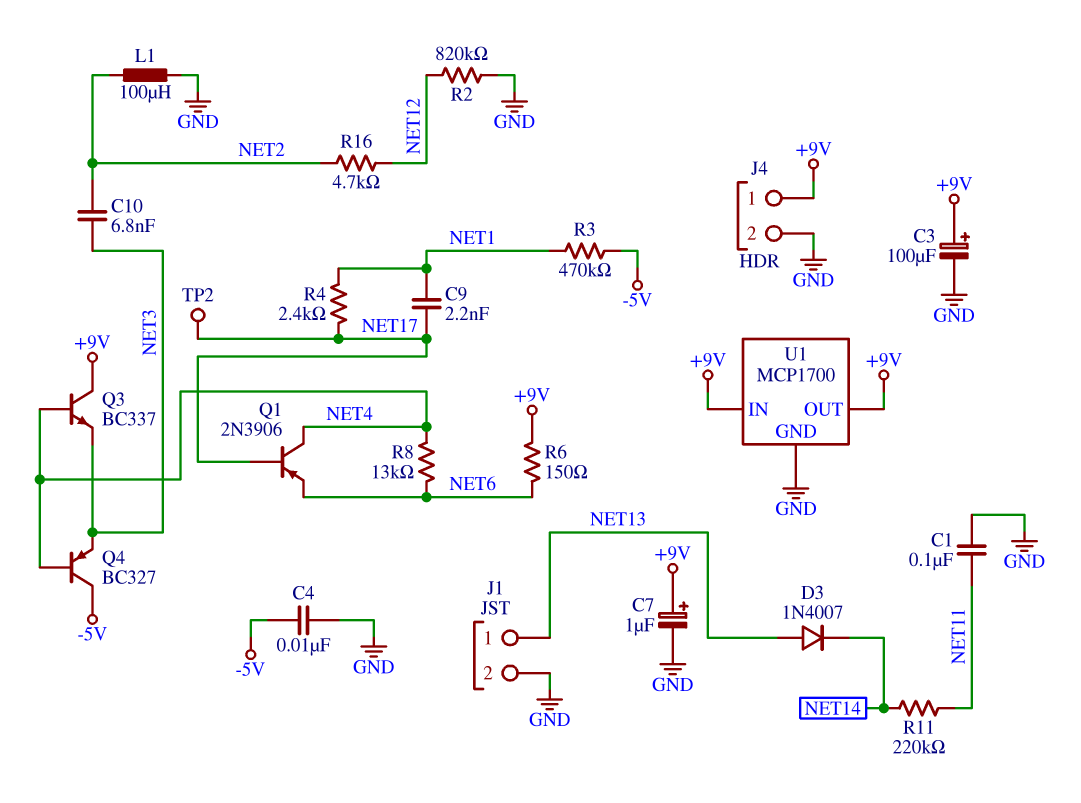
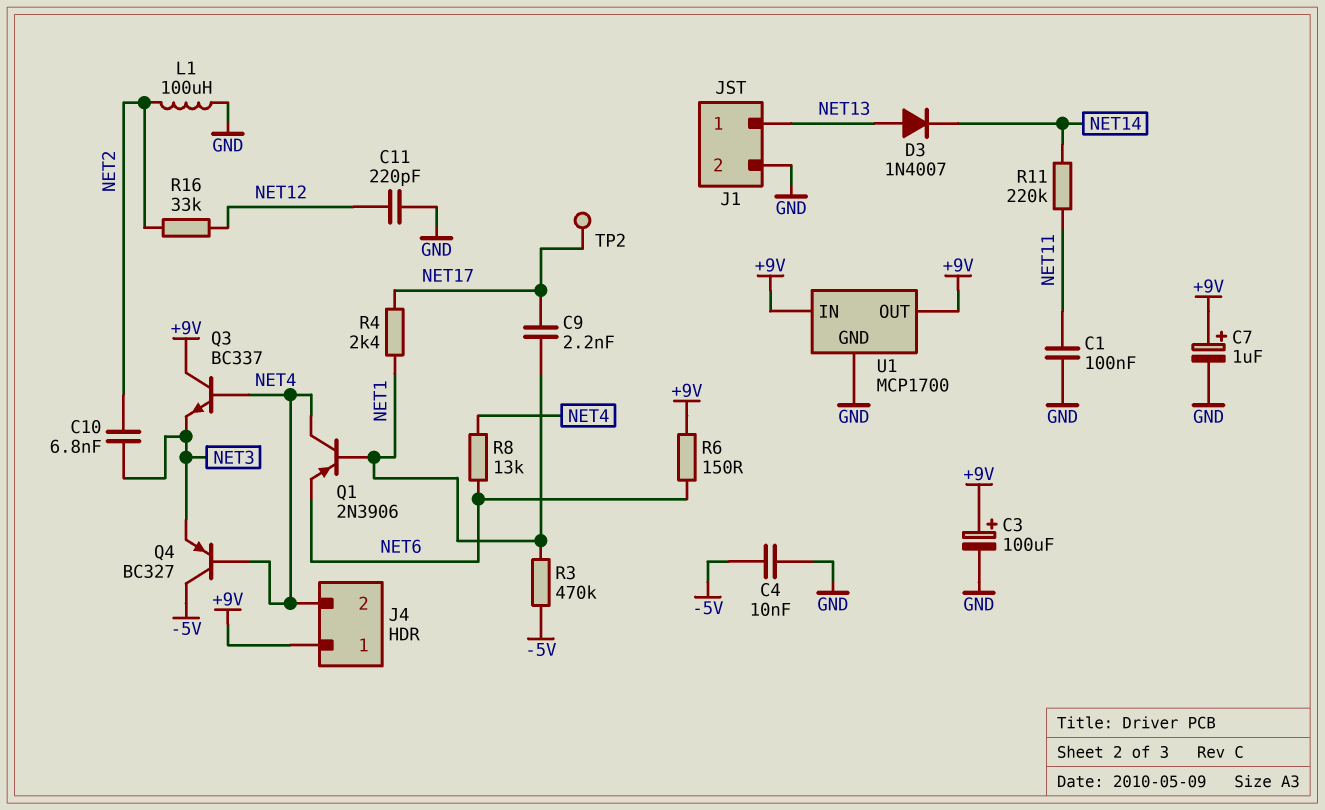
C11: none -> 220pF (GND, NET12)
J4 pin 2: GND -> NET4
Q1: PNP 2N3906 (B NET17, C NET4, E NET6) -> PNP 2N3906 (B NET1, C NET4, E NET6)
R2: 820k (GND, NET12) -> none
R16: 4.7k (NET2, NET12) -> 33k (NET2, NET12)

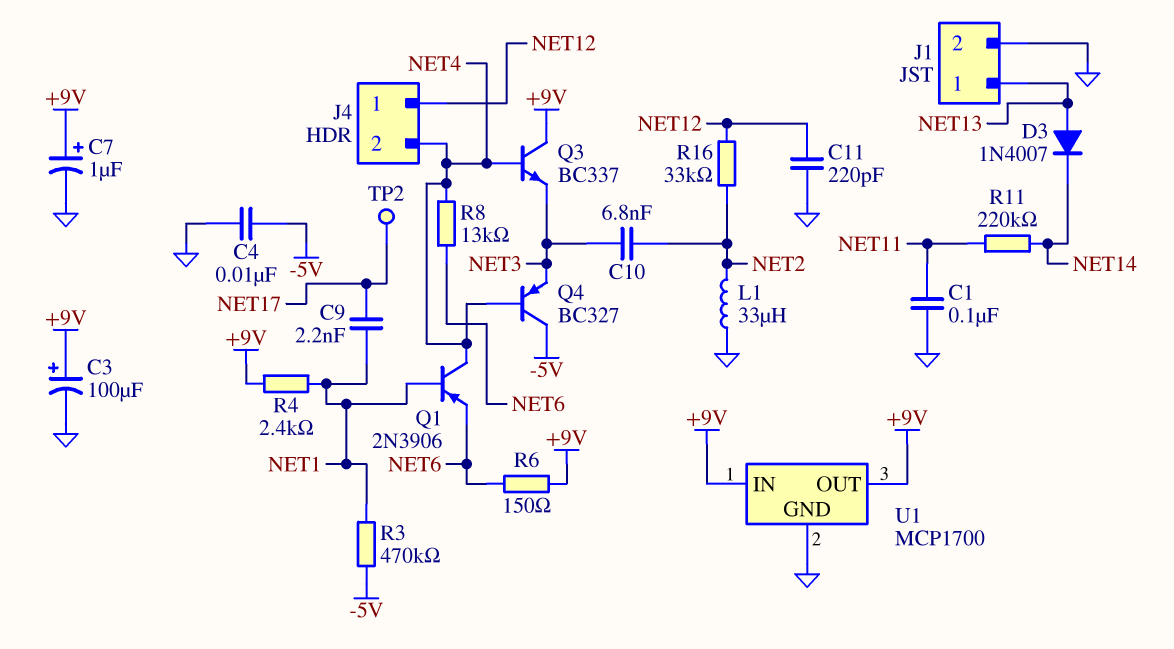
J4 pin 1: +9V -> NET12
L1: 100uH (GND, NET2) -> 33uH (GND, NET2)
R4: 2.4k (NET1, NET17) -> 2.4k (+9V, NET1)

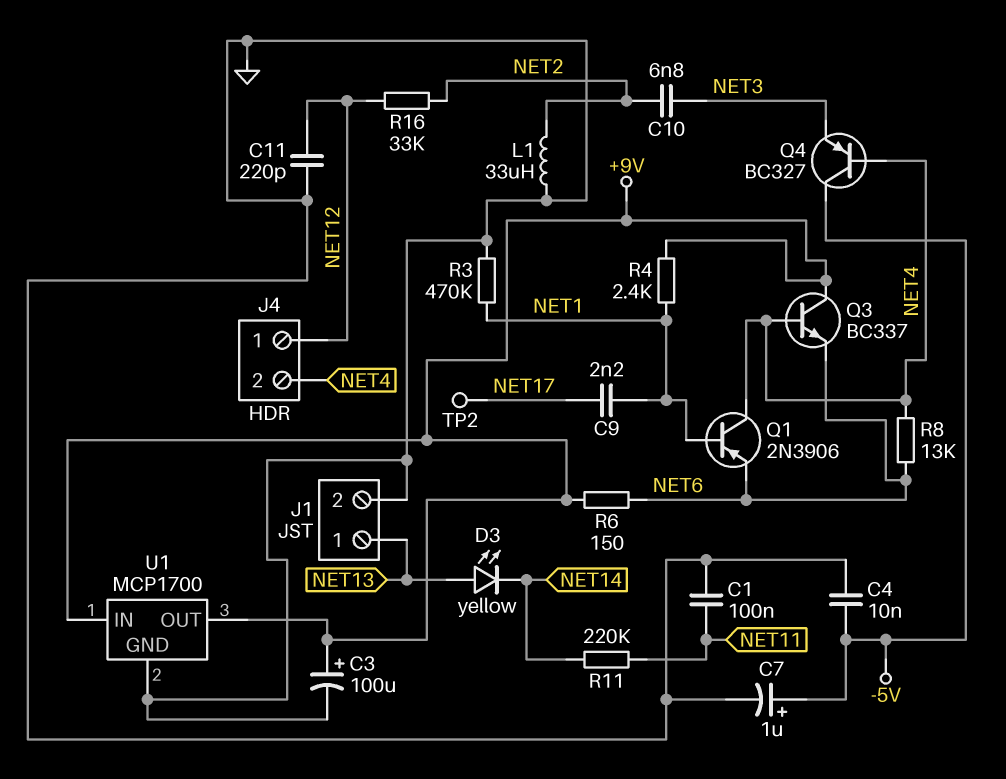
C7: 1uF (plus +9V, minus GND) -> 1uF (plus -5V, minus GND)
D3: diode 1N4007 (A NET13, K NET14) -> LED yellow (A NET13, K NET14)
Q3: NPN BC337 (B NET4, C +9V, E NET3) -> NPN BC337 (B NET4, C +9V, E NET6)
R3: 470k (-5V, NET1) -> 470k (GND, NET1)

